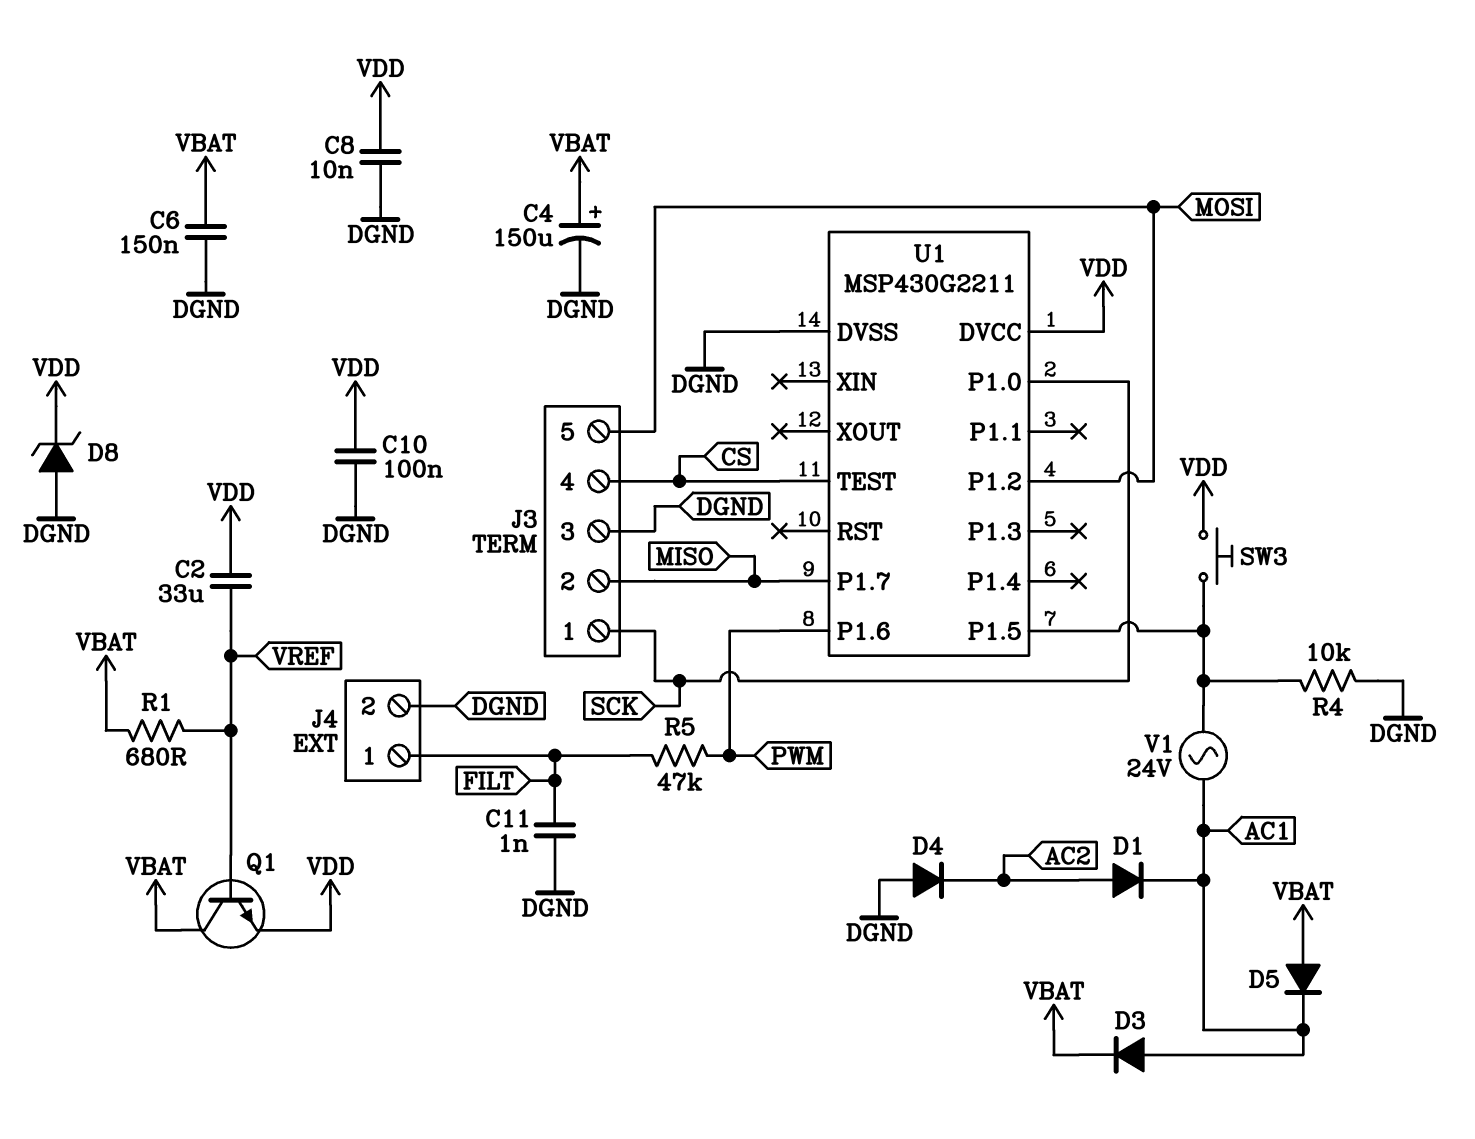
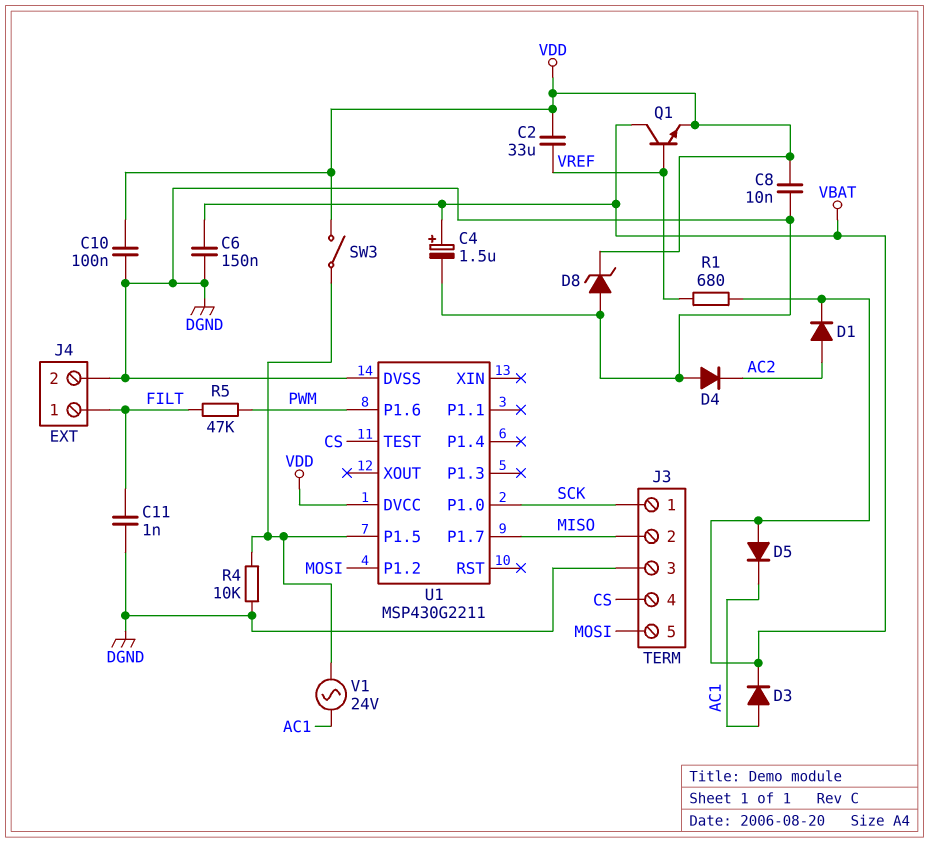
C4: 150uF (plus VBAT, minus DGND) -> 1.5uF (plus VBAT, minus DGND)
D1: diode (A AC2, K AC1) -> diode (A AC2, K VBAT)
SW3: button (U1/P1.5, VDD) -> switch (U1/P1.5, VDD)

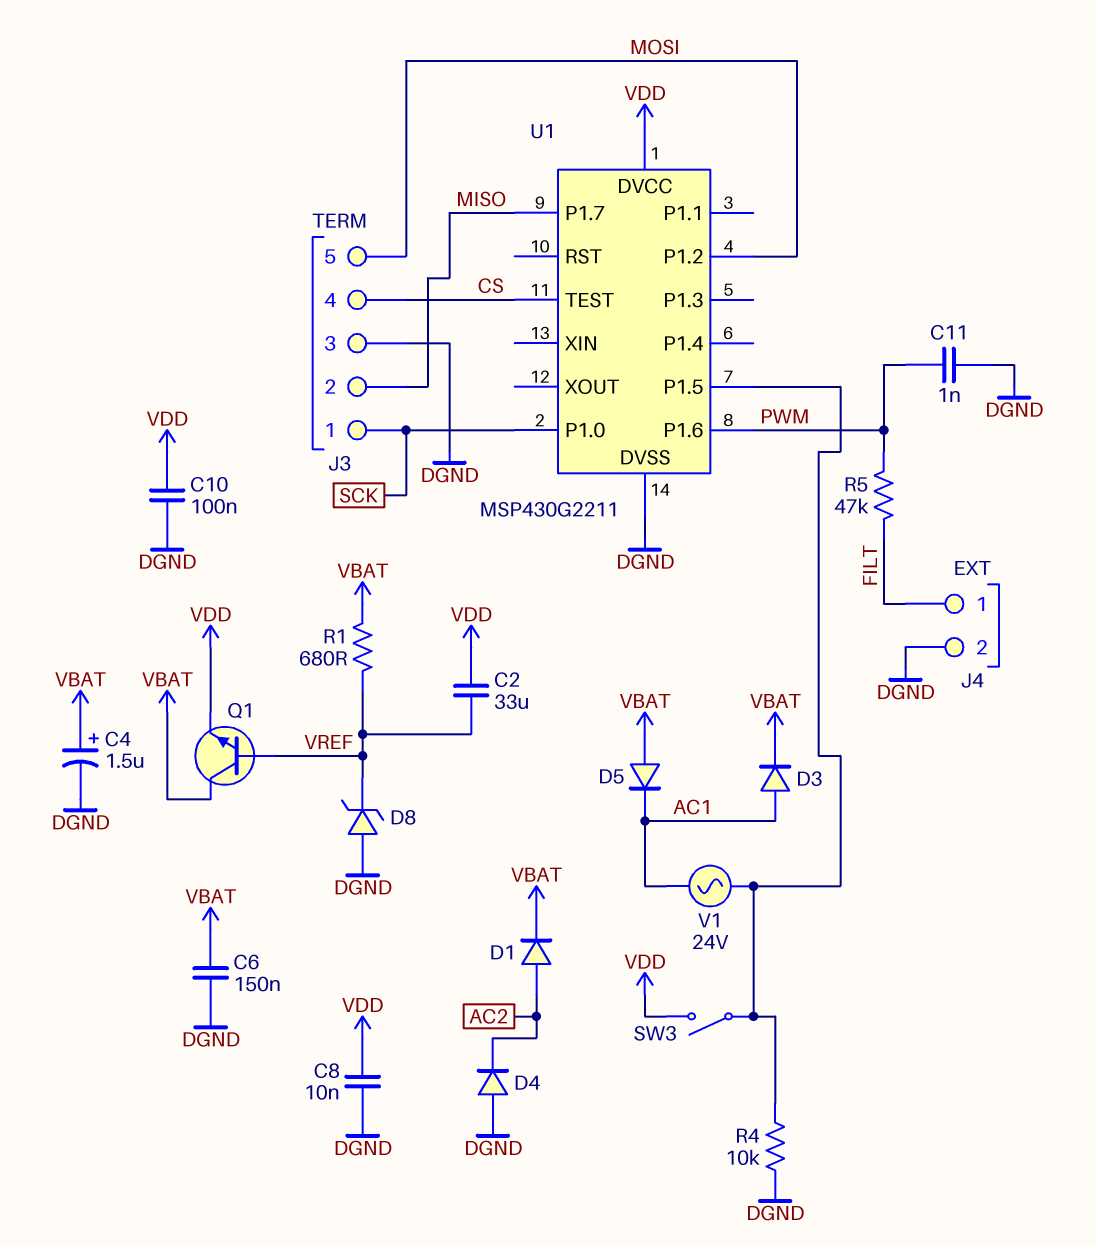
C11: 1nF (DGND, FILT) -> 1nF (DGND, PWM)
D8: zener (A DGND, K VDD) -> zener (A DGND, K VREF)

